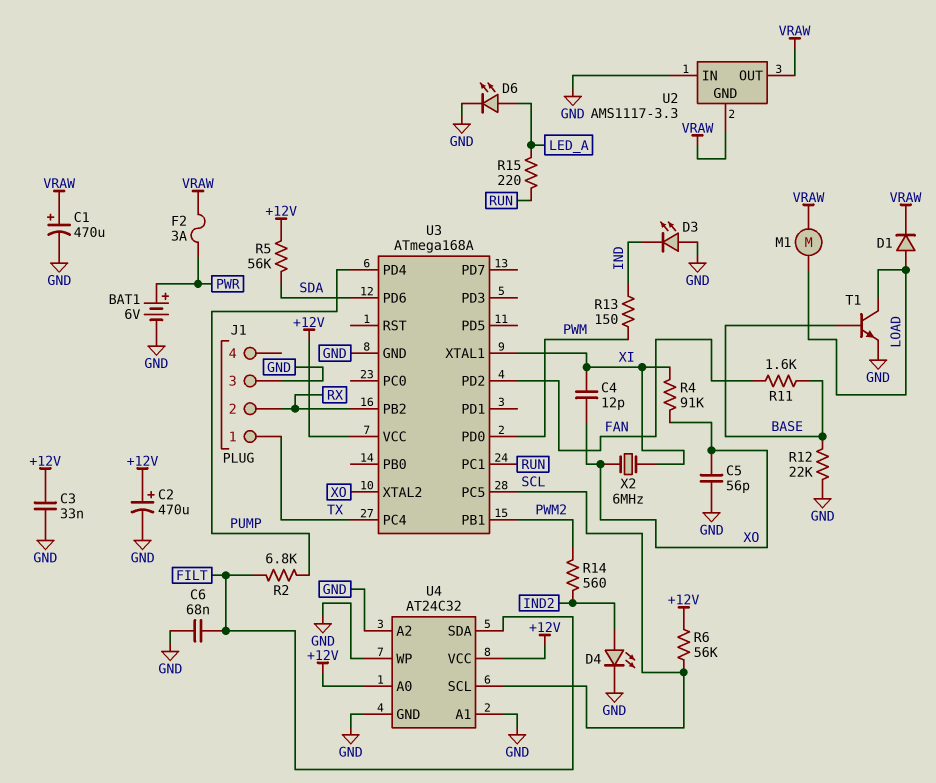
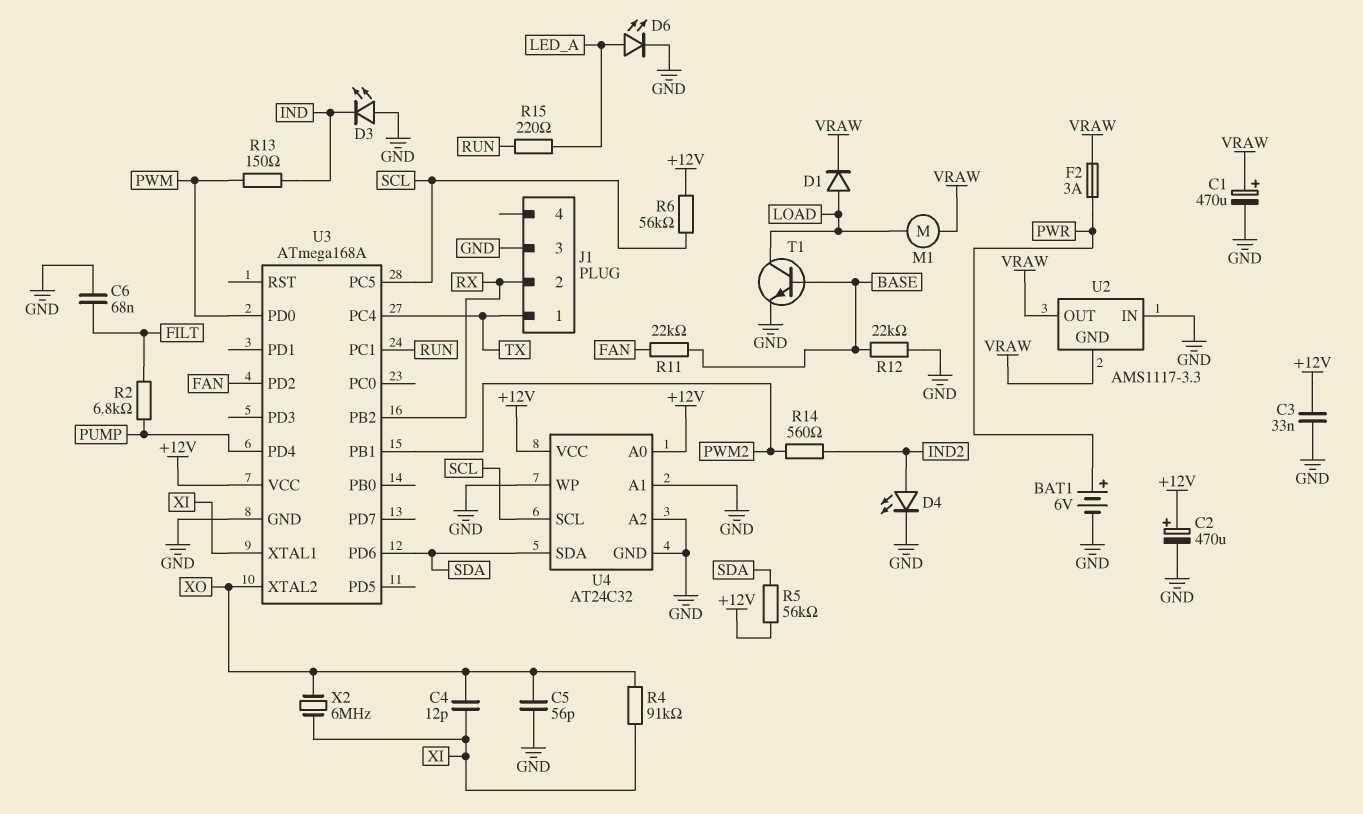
R11: 1.6k (BASE, FAN) -> 22k (BASE, FAN)
U4 pin SDA: FILT -> SDA

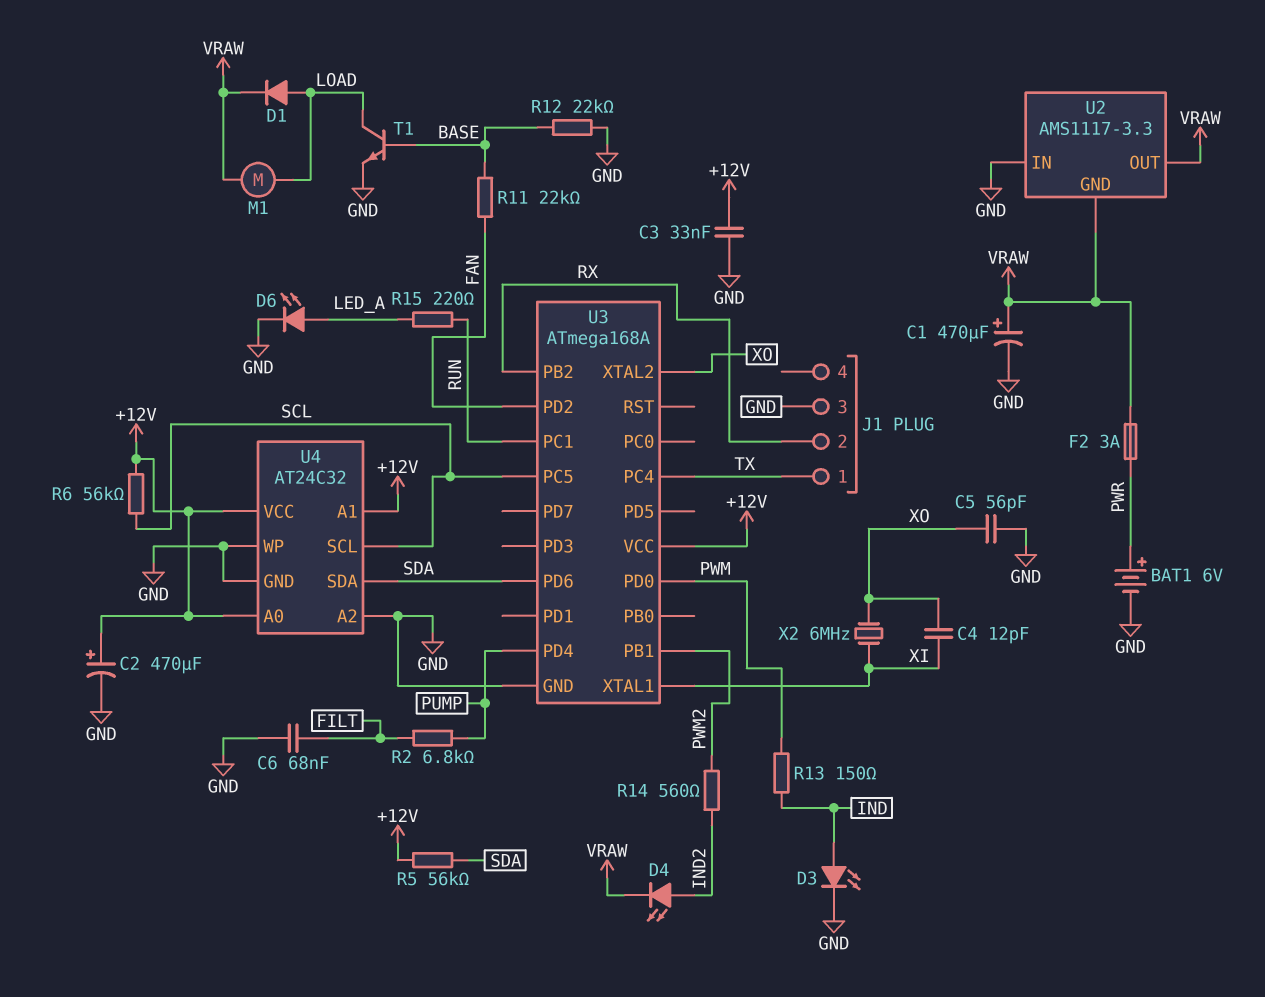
D3: LED (A GND, K IND) -> LED (A IND, K GND)
D4: LED (A IND2, K GND) -> LED (A IND2, K VRAW)
R4: 91k (XI, XO) -> none
U4 pin A1: GND -> +12V

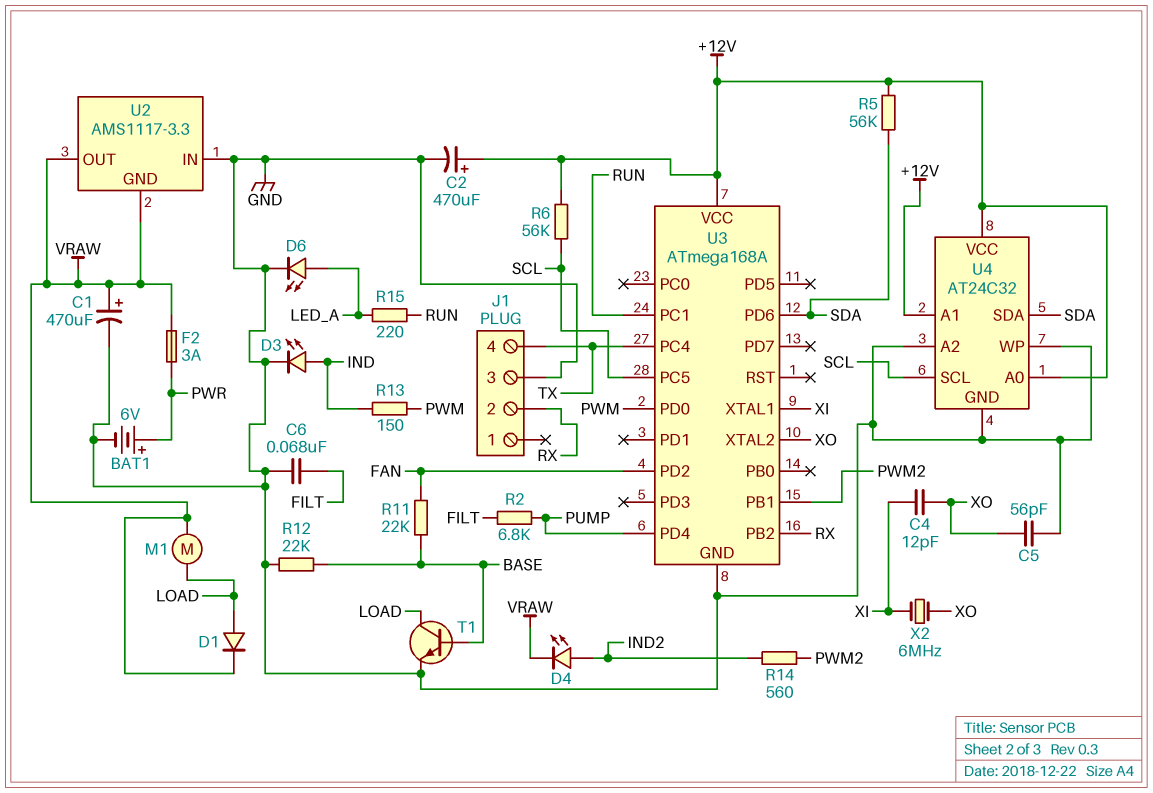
C3: 33nF (+12V, GND) -> none
J1 pin 1: TX -> none
J1 pin 4: none -> TX

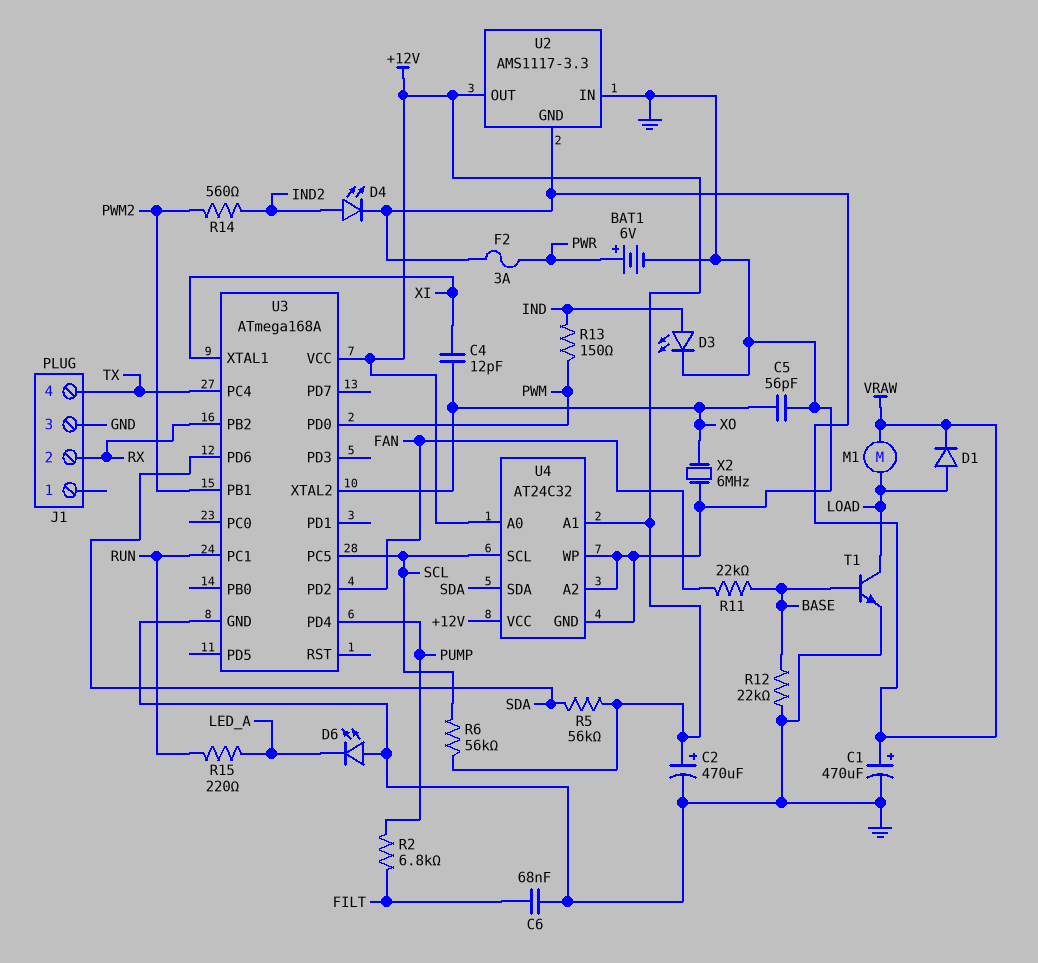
D6: LED (A LED_A, K GND) -> LED (A GND, K LED_A)
U2 pin OUT: VRAW -> +12V
X2: 6MHz (XI, XO) -> 6MHz (GND, XO)

